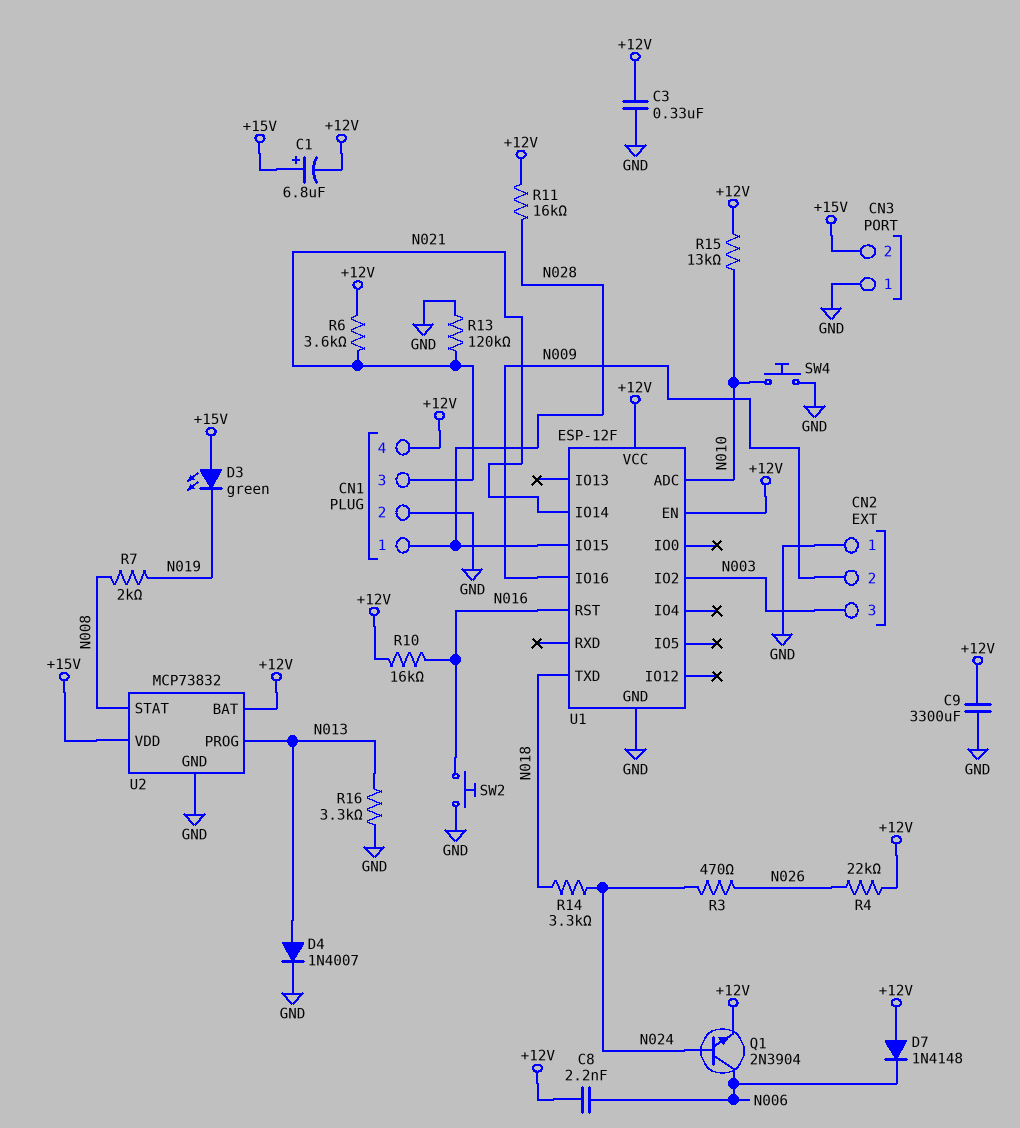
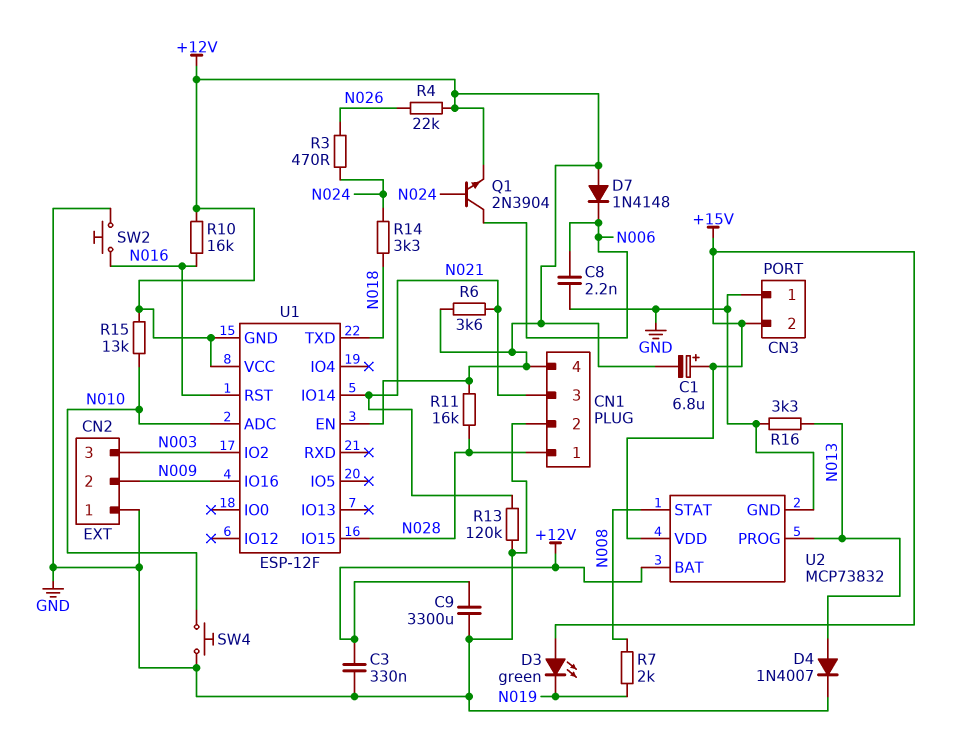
C8: 2.2nF (+12V, N006) -> 2.2nF (GND, N006)
U1 pin GND: GND -> +12V

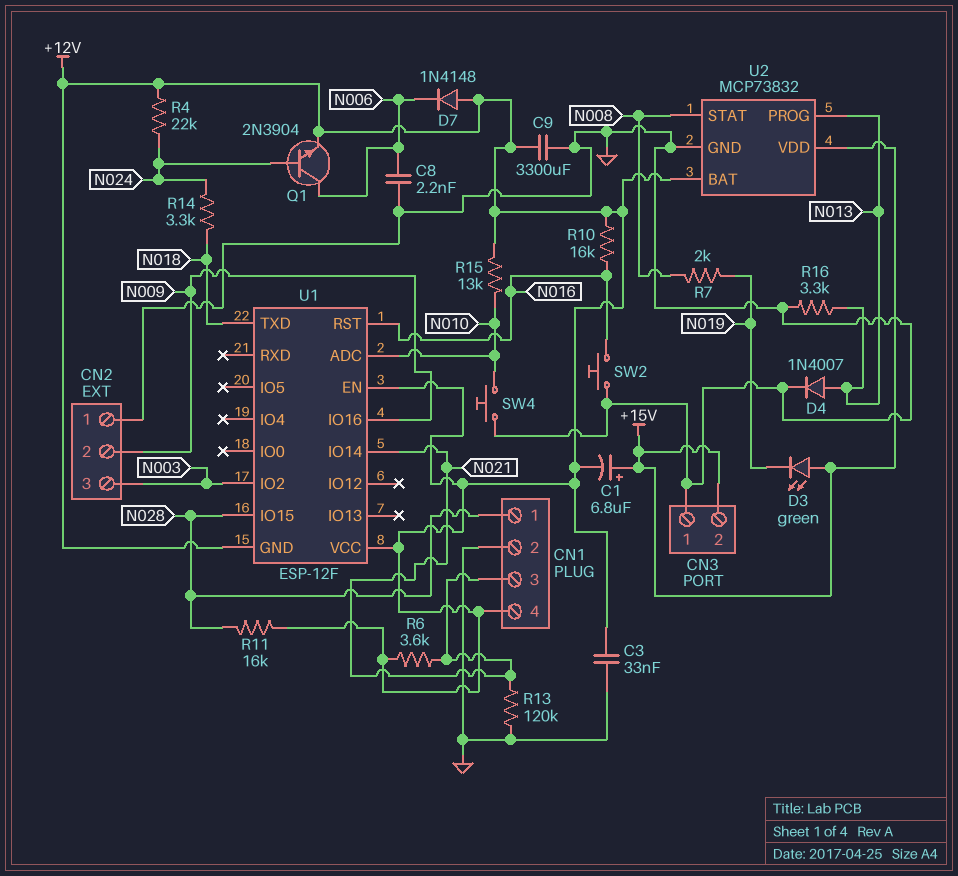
C3: 330nF (+12V, GND) -> 33nF (+12V, GND)
R3: 470 (N024, N026) -> none
R4: 22k (+12V, N026) -> 22k (+12V, N024)

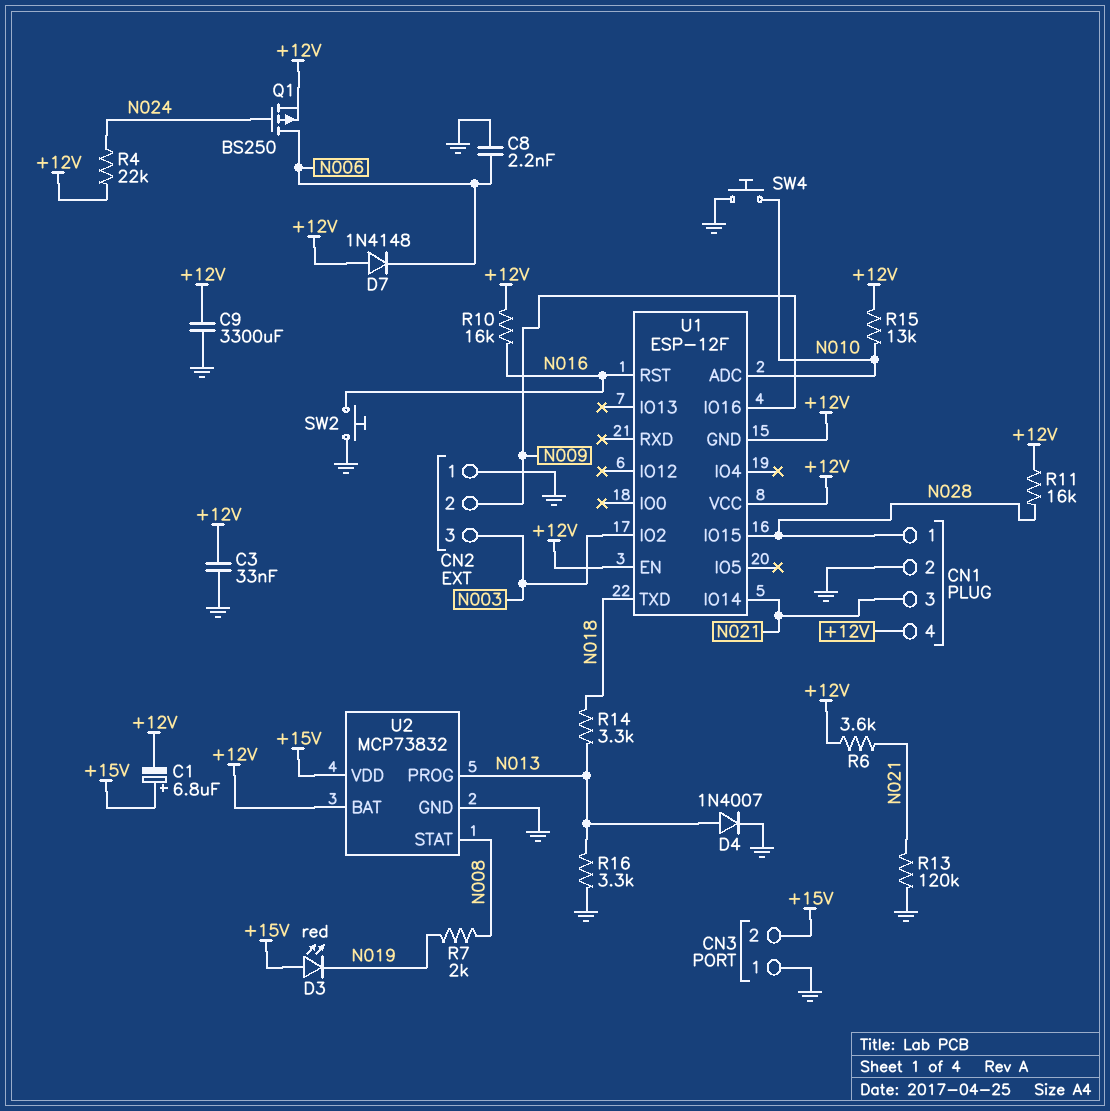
D3: LED green (A +15V, K N019) -> LED red (A +15V, K N019)
Q1: NPN 2N3904 (B N024, C N006, E +12V) -> PMOS BS250 (G N024, D N006, S +12V)
R14: 3.3k (N018, N024) -> 3.3k (N013, N018)

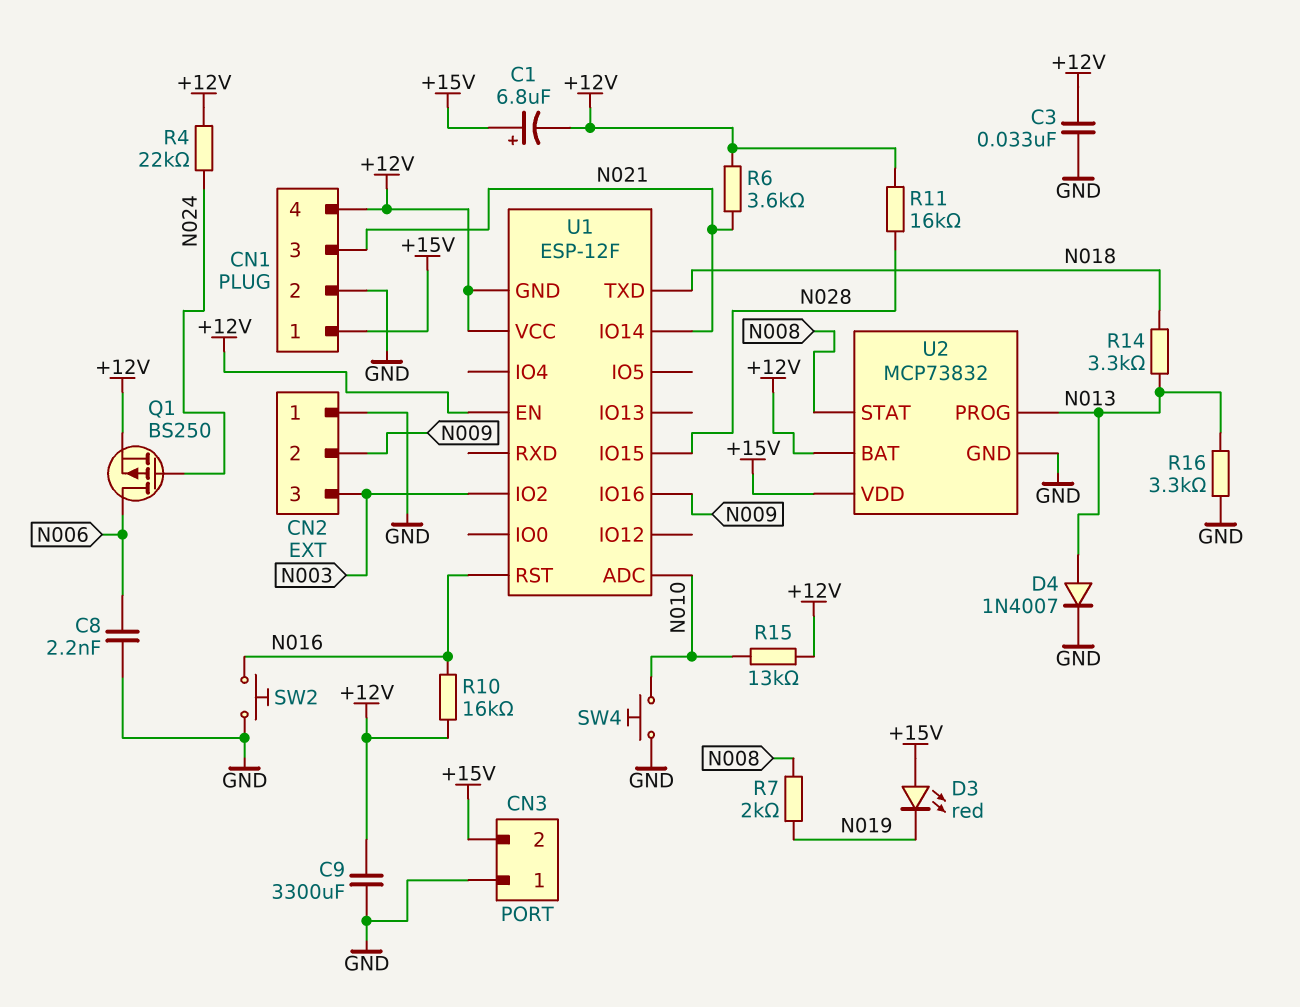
CN1 pin 1: N028 -> +15V
D7: diode 1N4148 (A +12V, K N006) -> none
R13: 120k (GND, N021) -> none

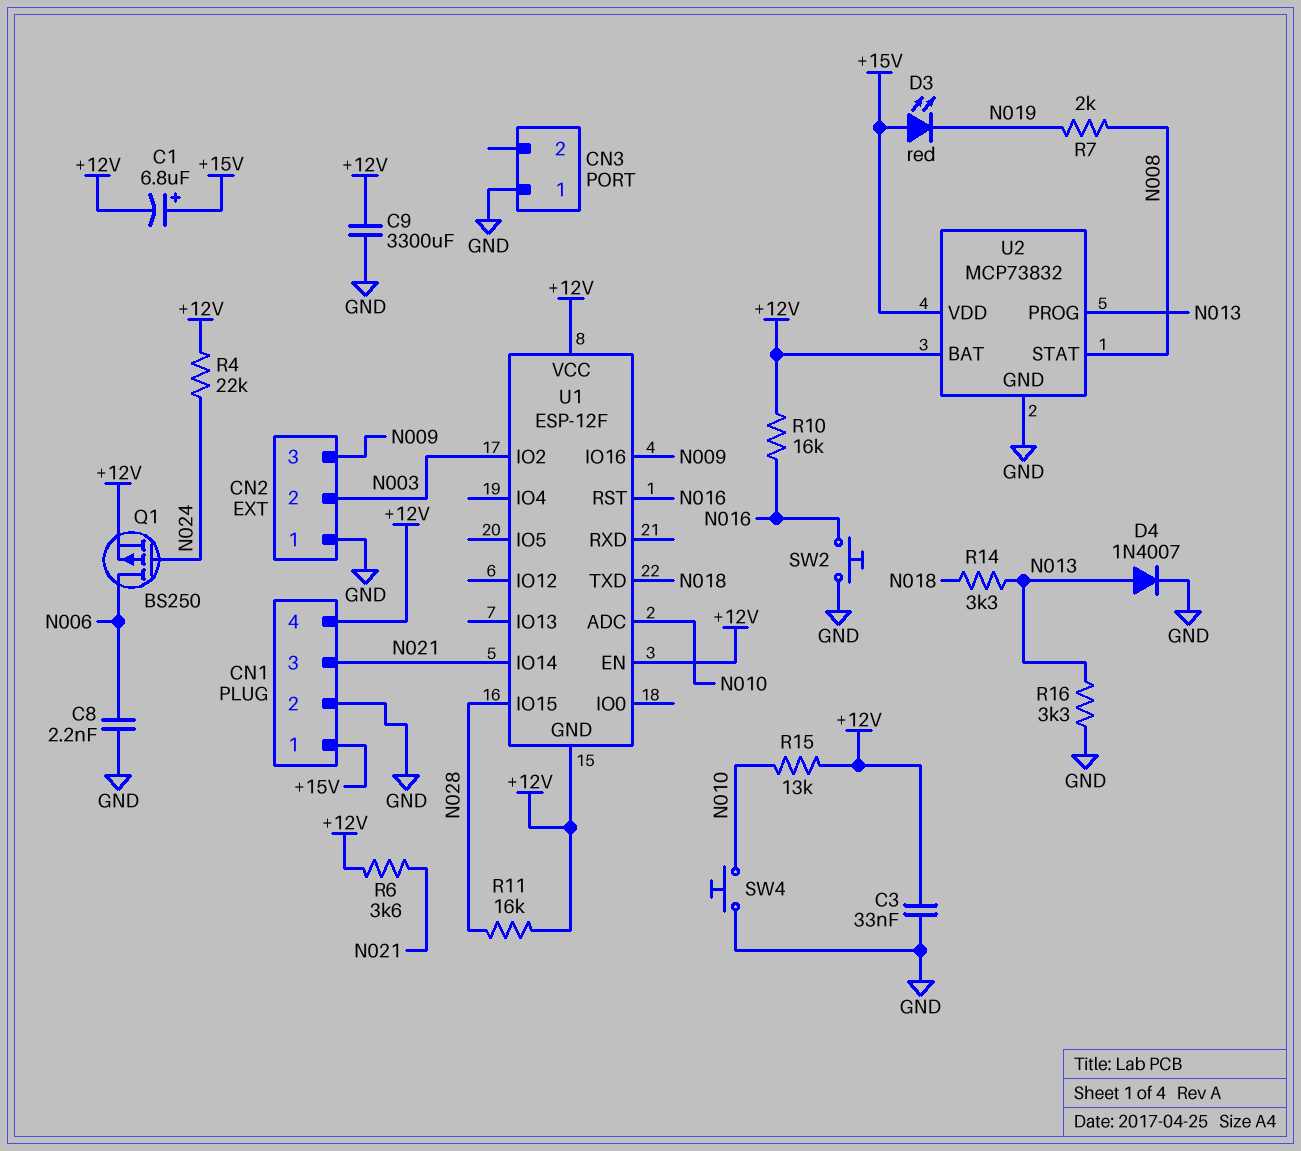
CN2 pin 2: N009 -> N003
CN2 pin 3: N003 -> N009
CN3 pin 2: +15V -> none

